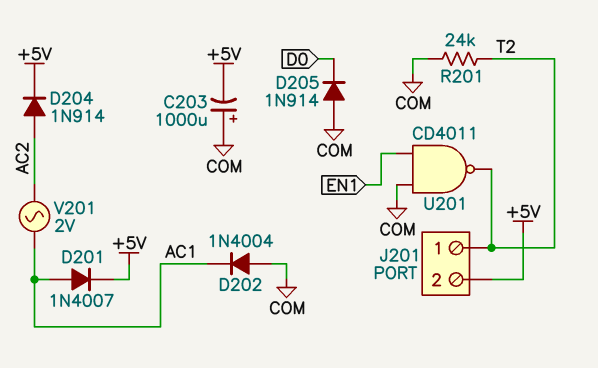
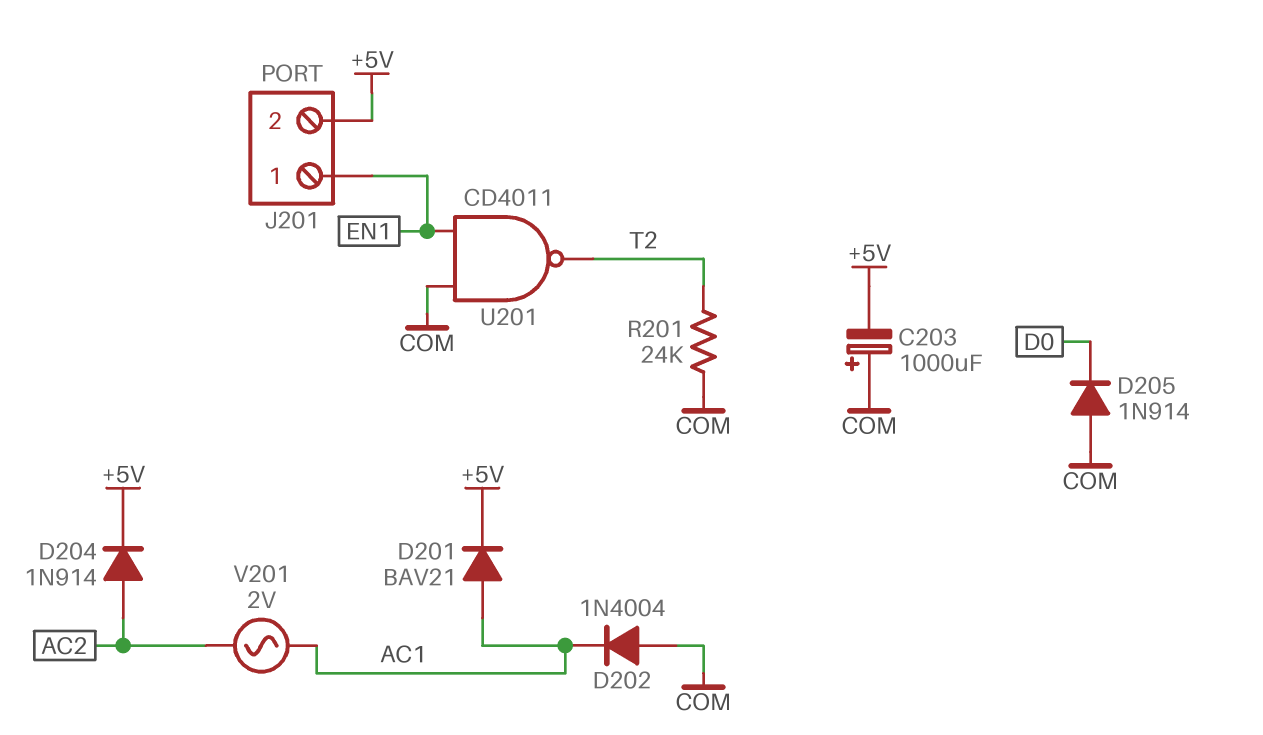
D201: diode 1N4007 (A AC1, K +5V) -> diode BAV21 (A AC1, K +5V)
J201 pin 1: T2 -> EN1

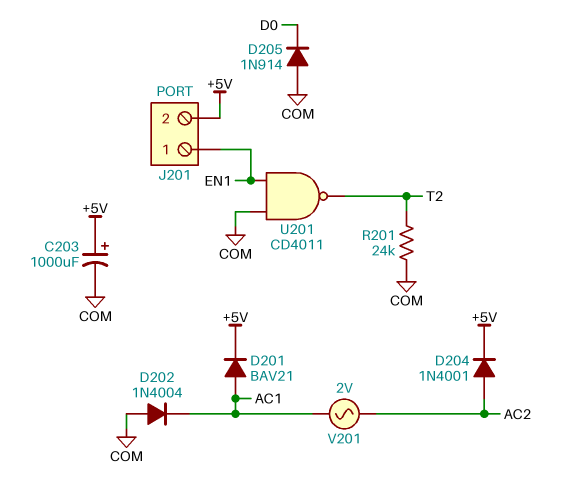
C203: 1000uF (plus COM, minus +5V) -> 1000uF (plus +5V, minus COM)
D204: diode 1N914 (A AC2, K +5V) -> diode 1N4001 (A AC2, K +5V)

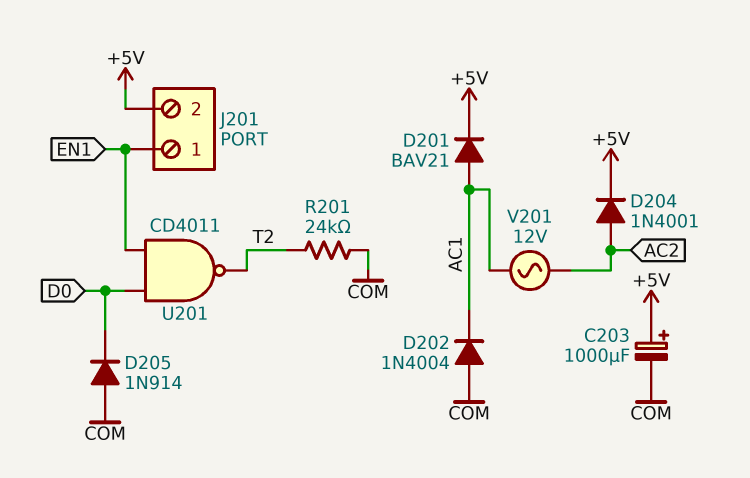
U201: NAND CD4011 (in COM, in EN1, out T2) -> NAND CD4011 (in D0, in EN1, out T2)
V201: AC 2V (AC1, AC2) -> AC 12V (AC1, AC2)

